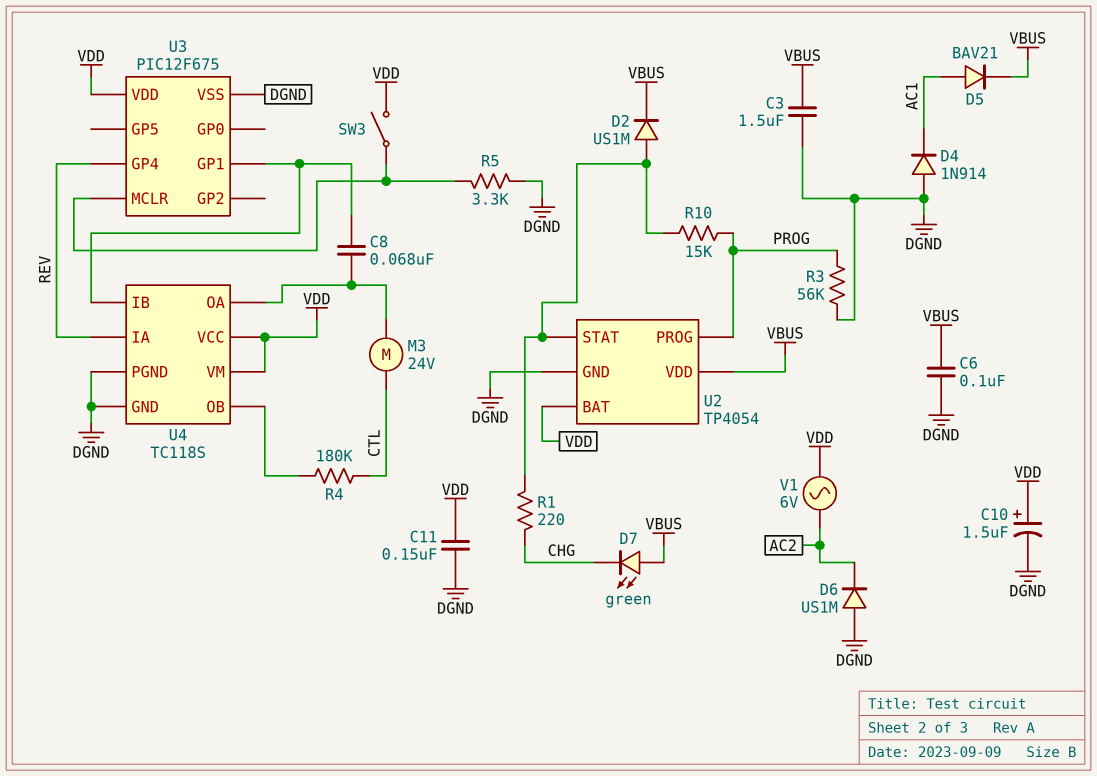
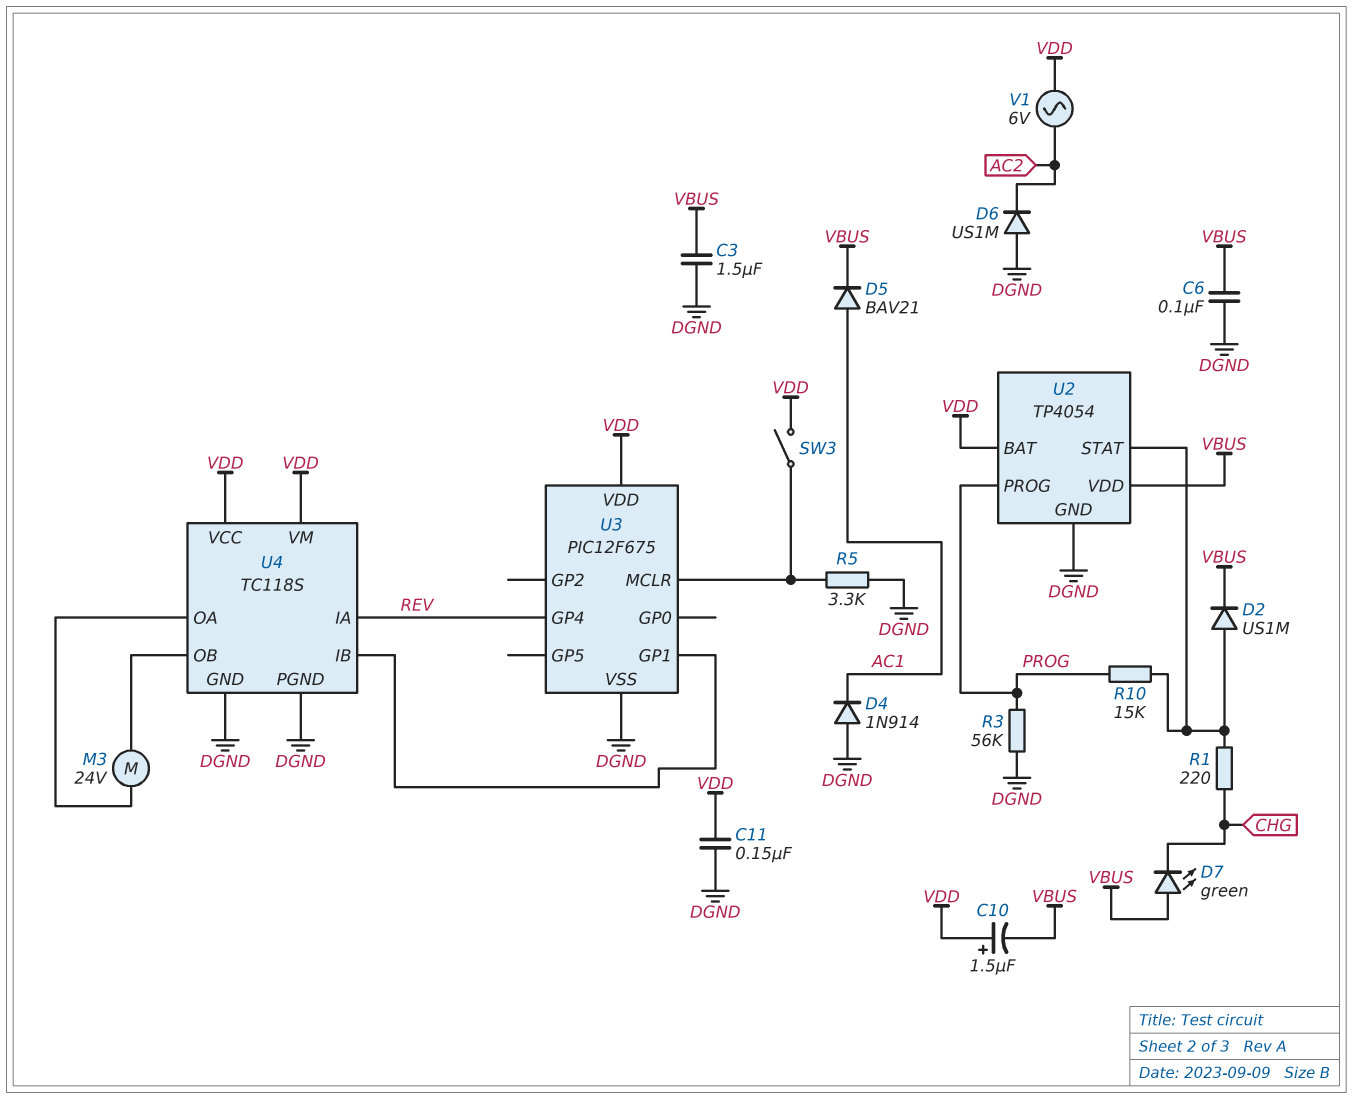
C8: 68nF (U3/GP1, U4/OA) -> none
C10: 1.5uF (plus VDD, minus DGND) -> 1.5uF (plus VDD, minus VBUS)
M3: motor 24V (CTL, U4/OA) -> motor 24V (U4/OA, U4/OB)
R4: 180k (CTL, U4/OB) -> none

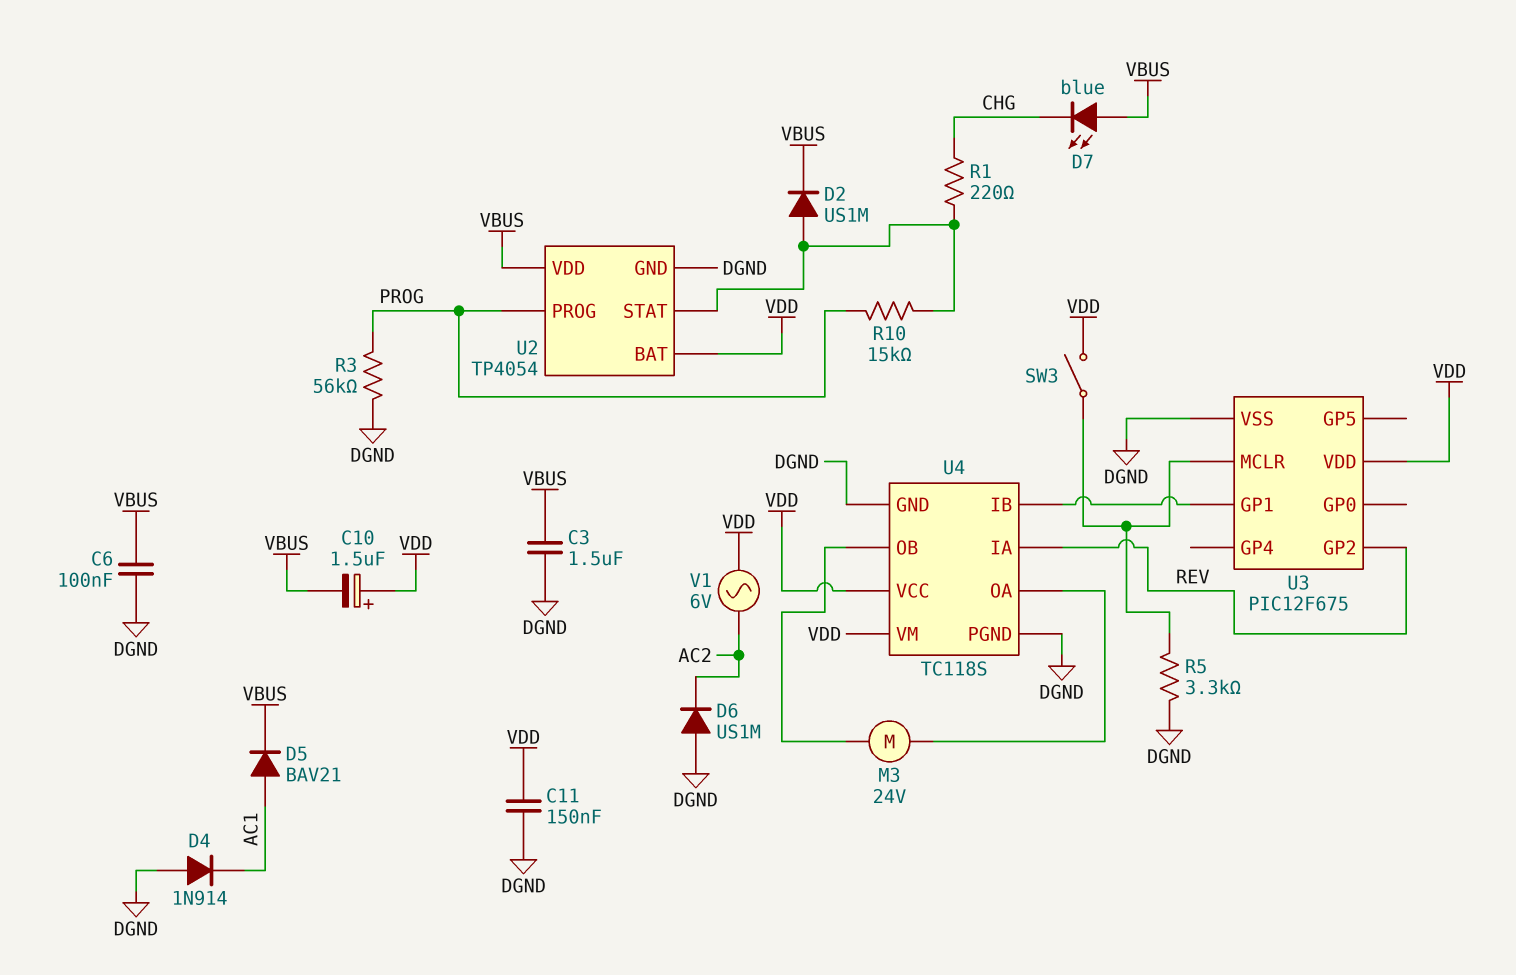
D7: LED green (A VBUS, K CHG) -> LED blue (A VBUS, K CHG)
U3 pin GP2: none -> REV
U3 pin GP4: REV -> none

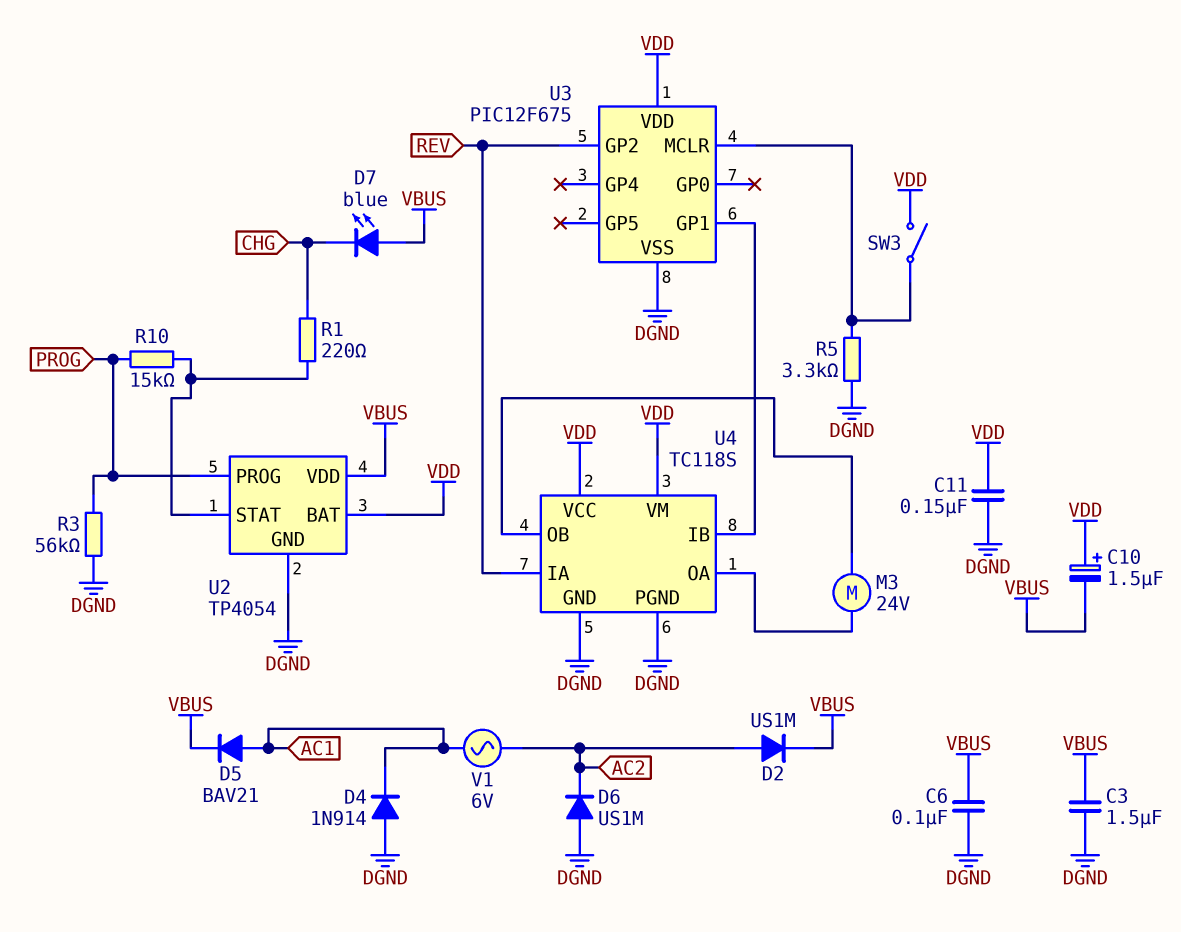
D2: diode US1M (A U2/STAT, K VBUS) -> diode US1M (A AC2, K VBUS)
V1: AC 6V (AC2, VDD) -> AC 6V (AC1, AC2)

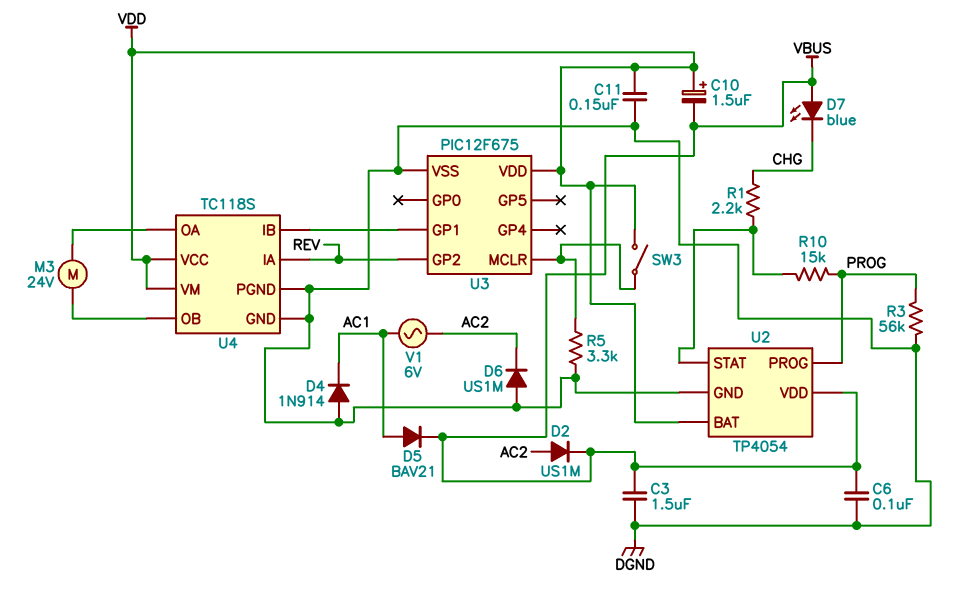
R1: 220 (CHG, U2/STAT) -> 2.2k (CHG, U2/STAT)

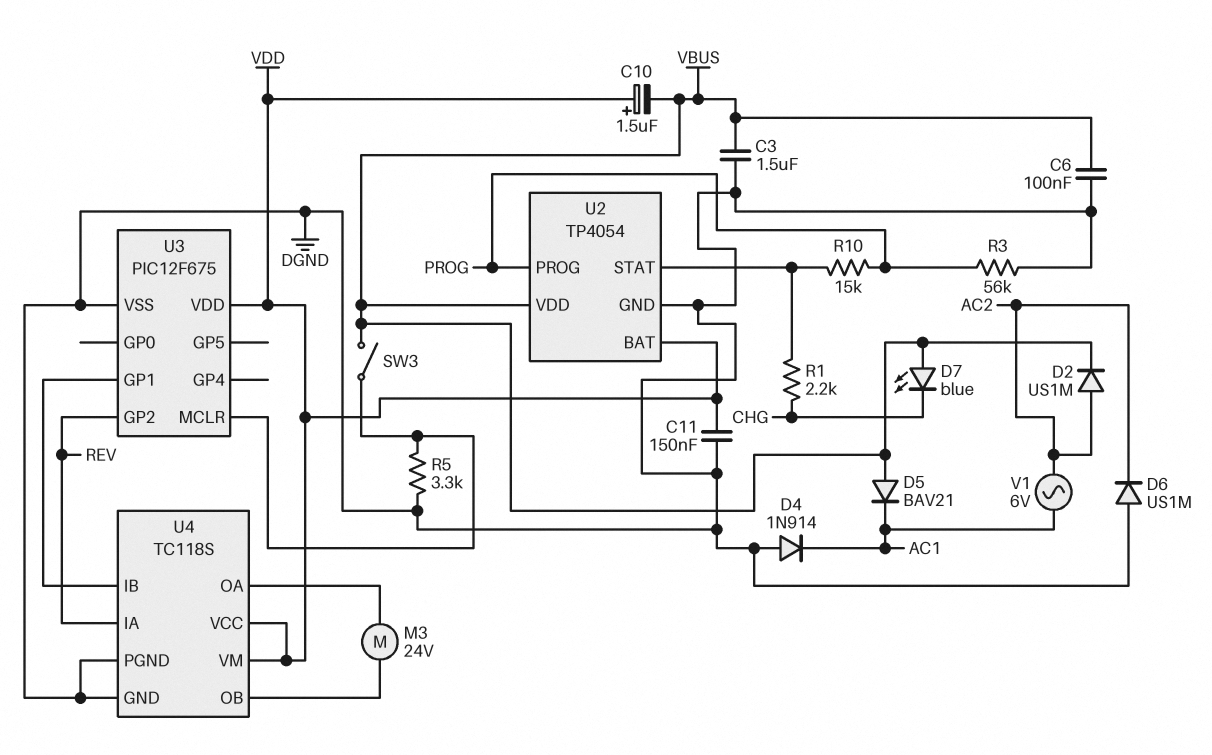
D5: diode BAV21 (A AC1, K VBUS) -> diode BAV21 (A VBUS, K AC1)
SW3: switch (U3/MCLR, VDD) -> switch (U3/MCLR, VBUS)

